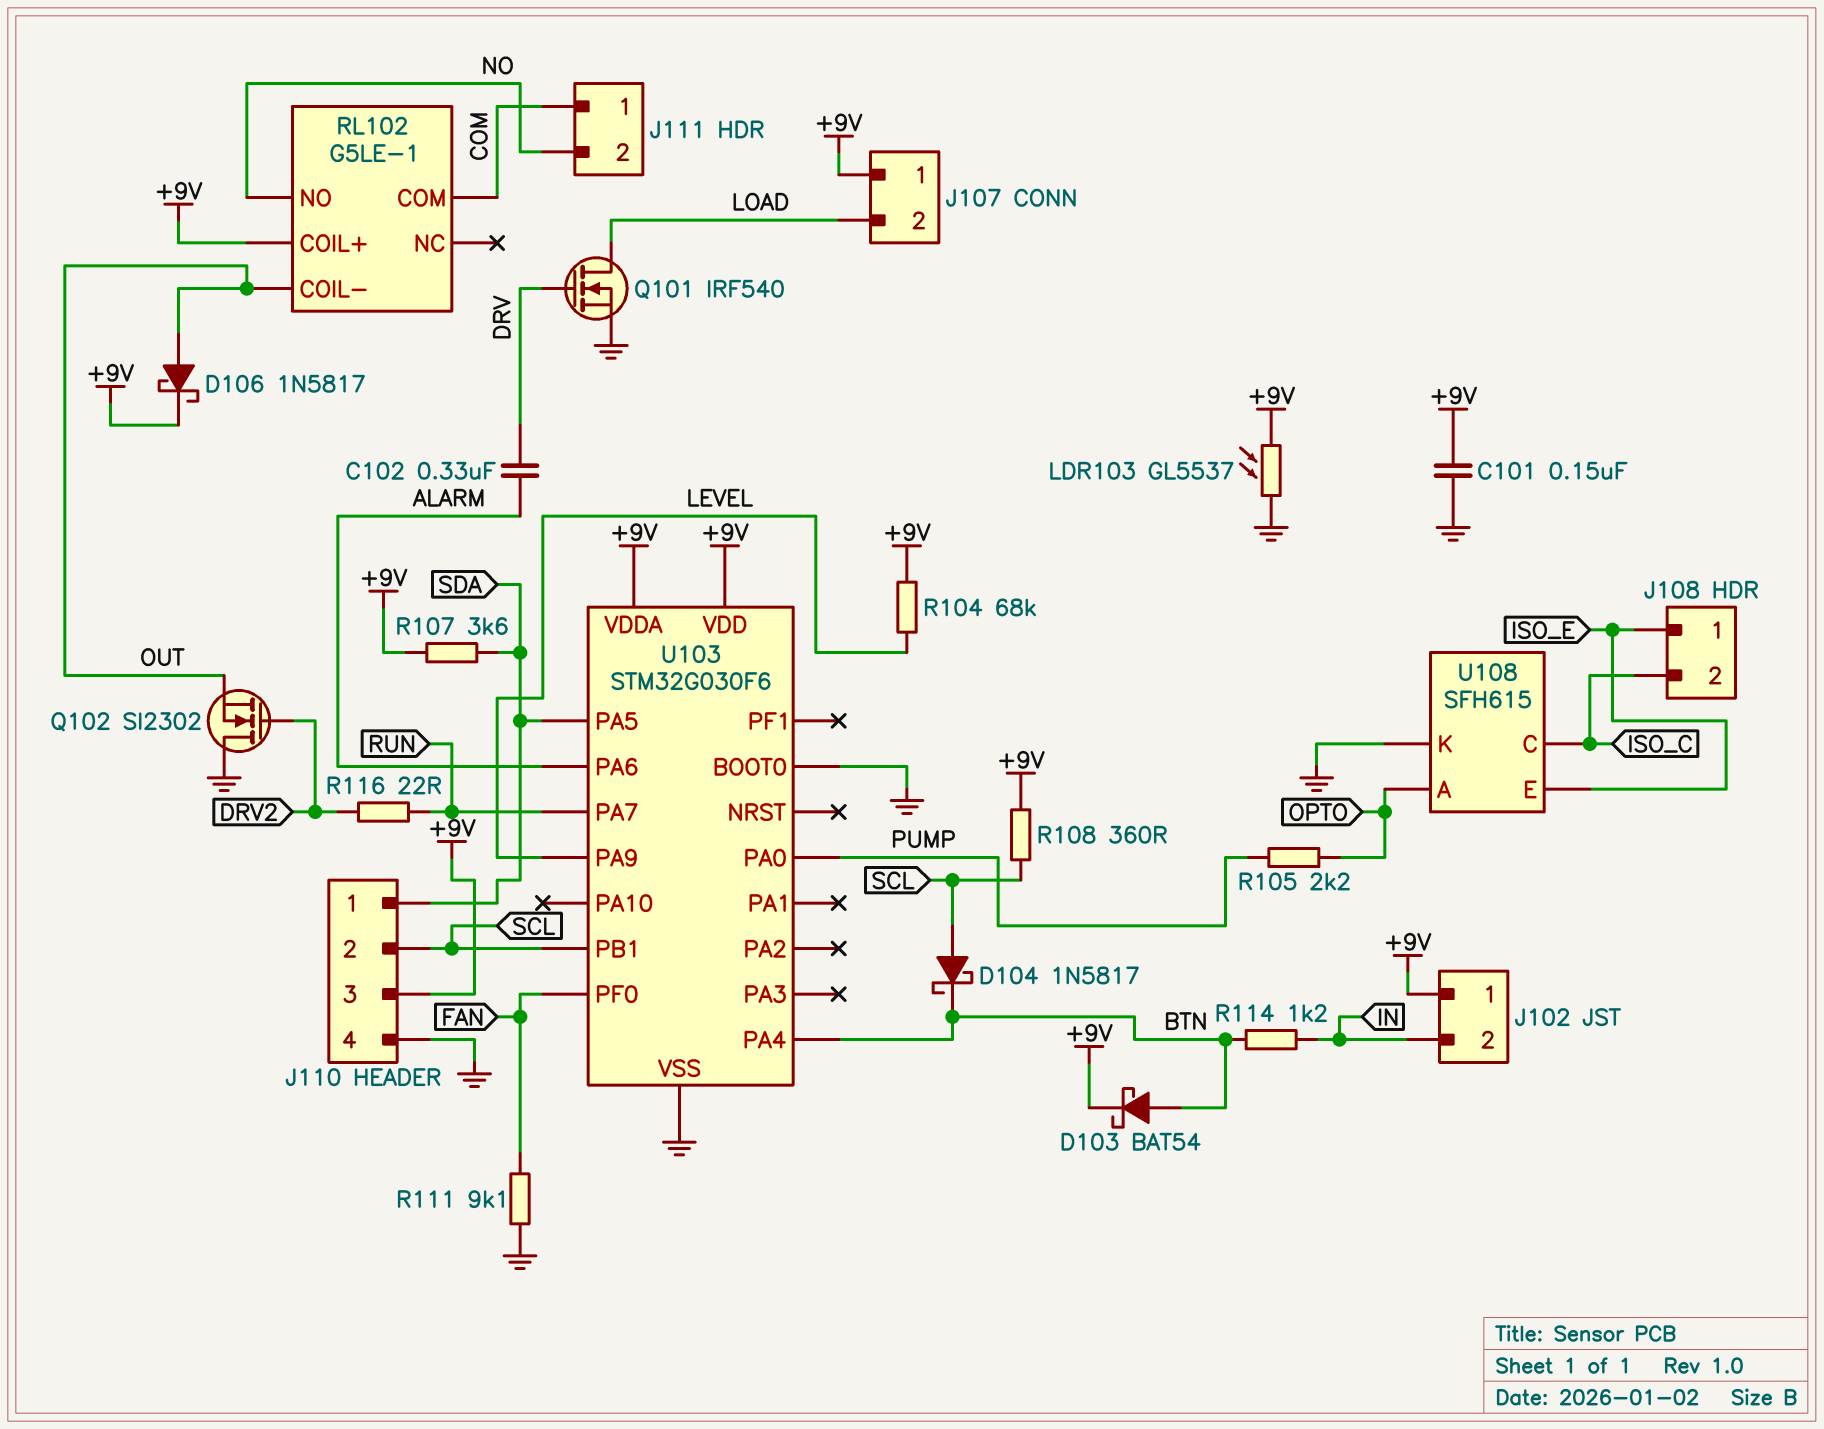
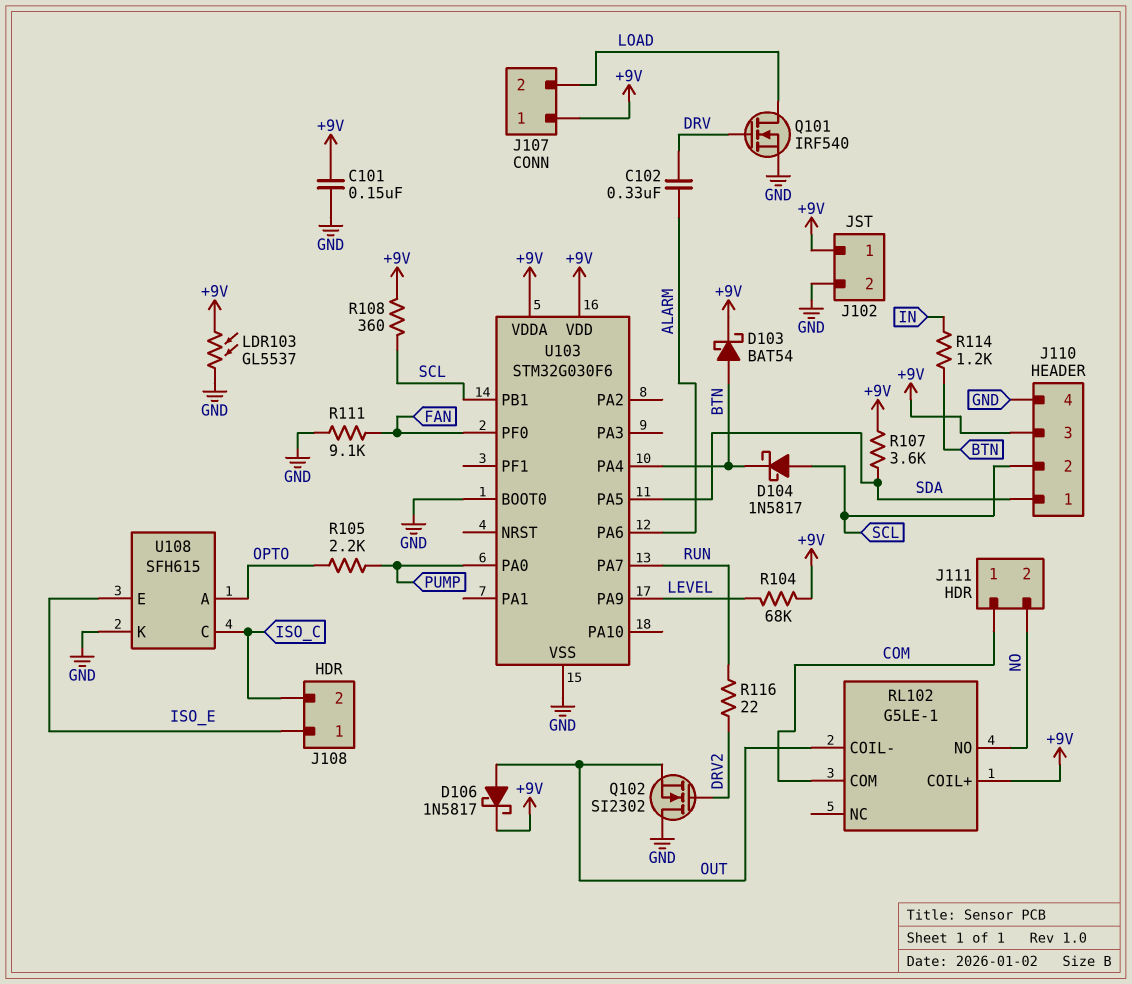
J102 pin 2: IN -> GND

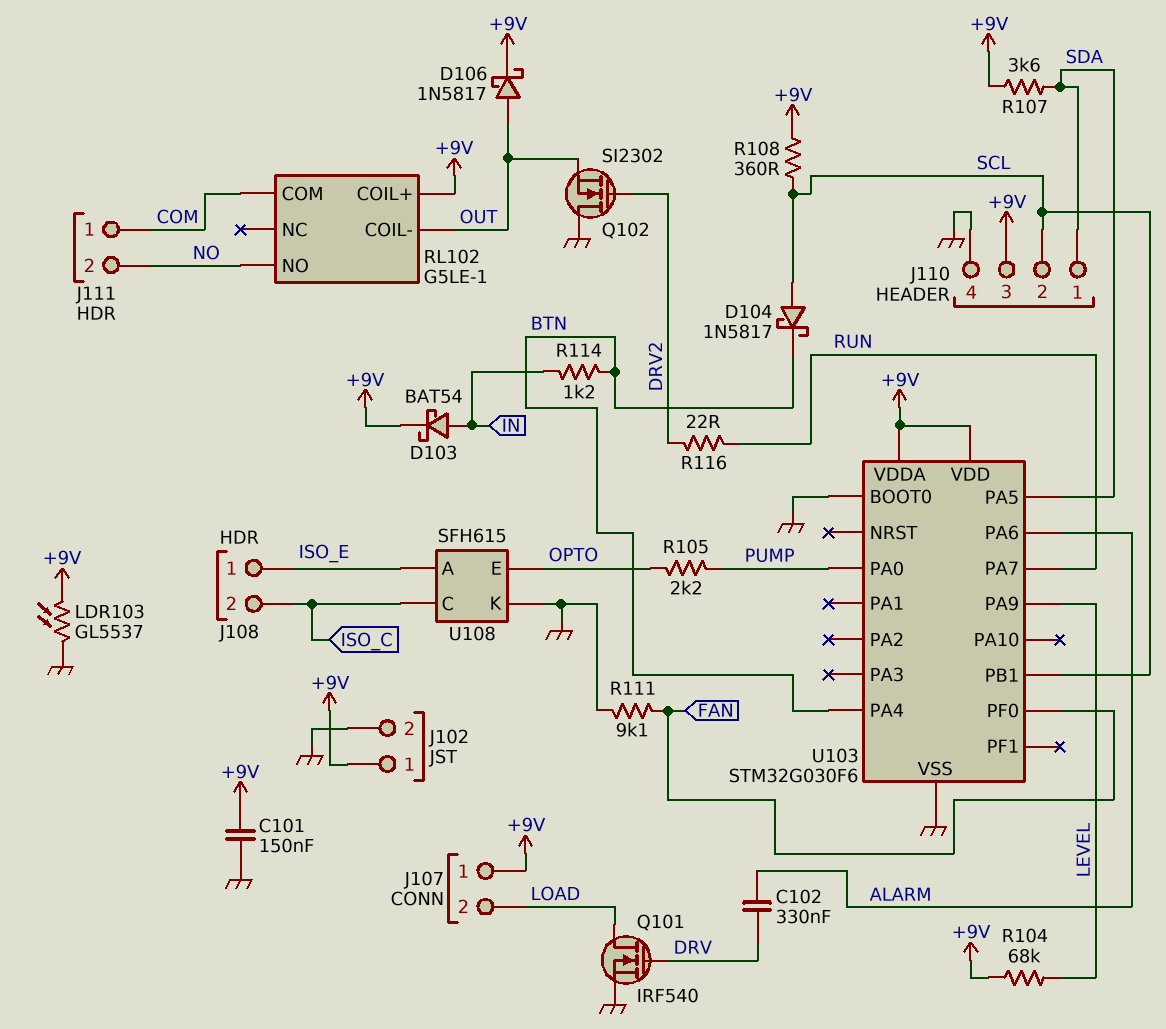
D103: schottky BAT54 (A BTN, K +9V) -> schottky BAT54 (A IN, K +9V)
U108 pin A: OPTO -> ISO_E
U108 pin E: ISO_E -> OPTO

